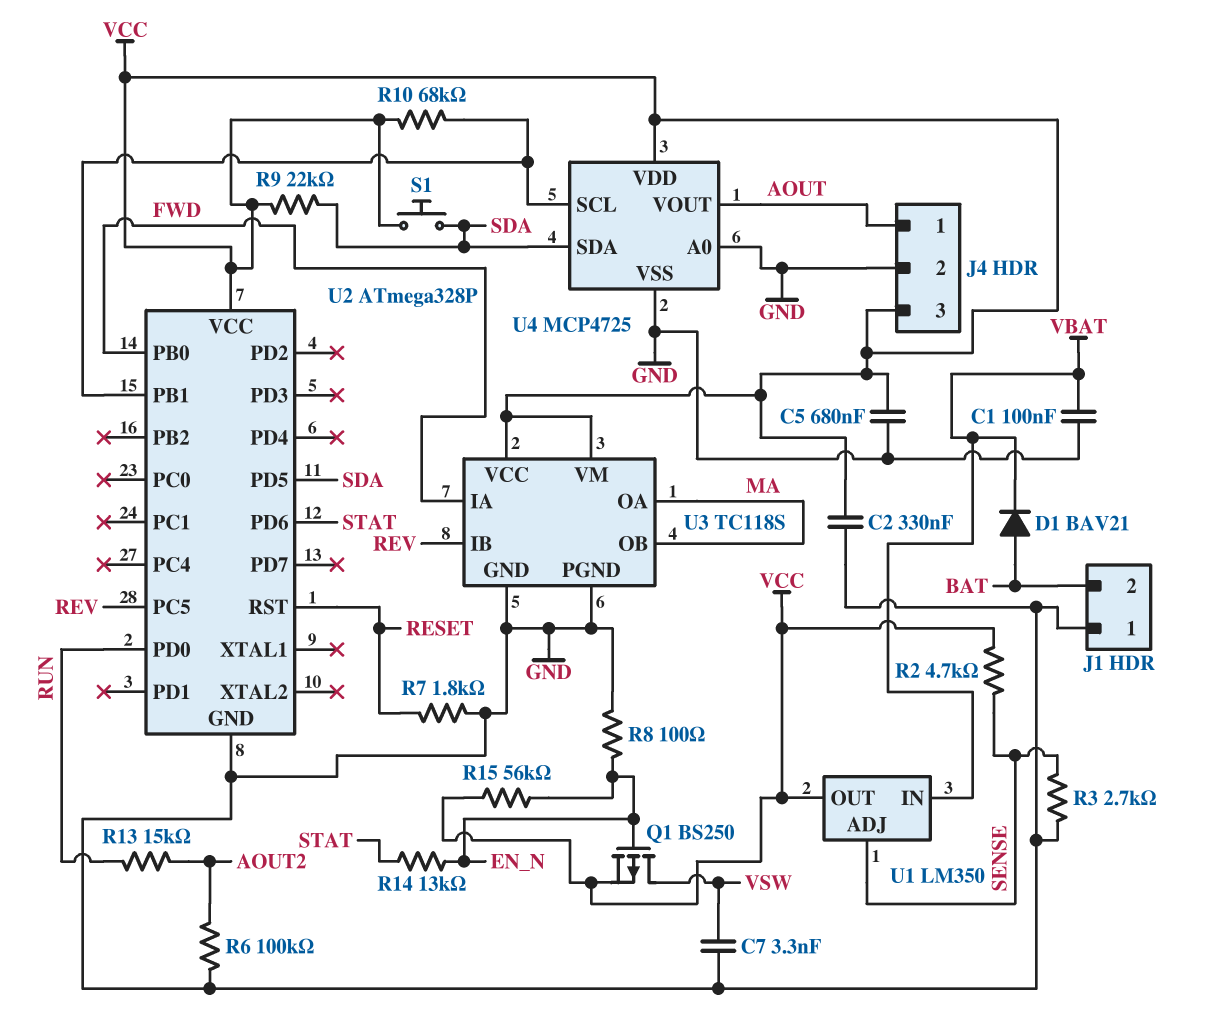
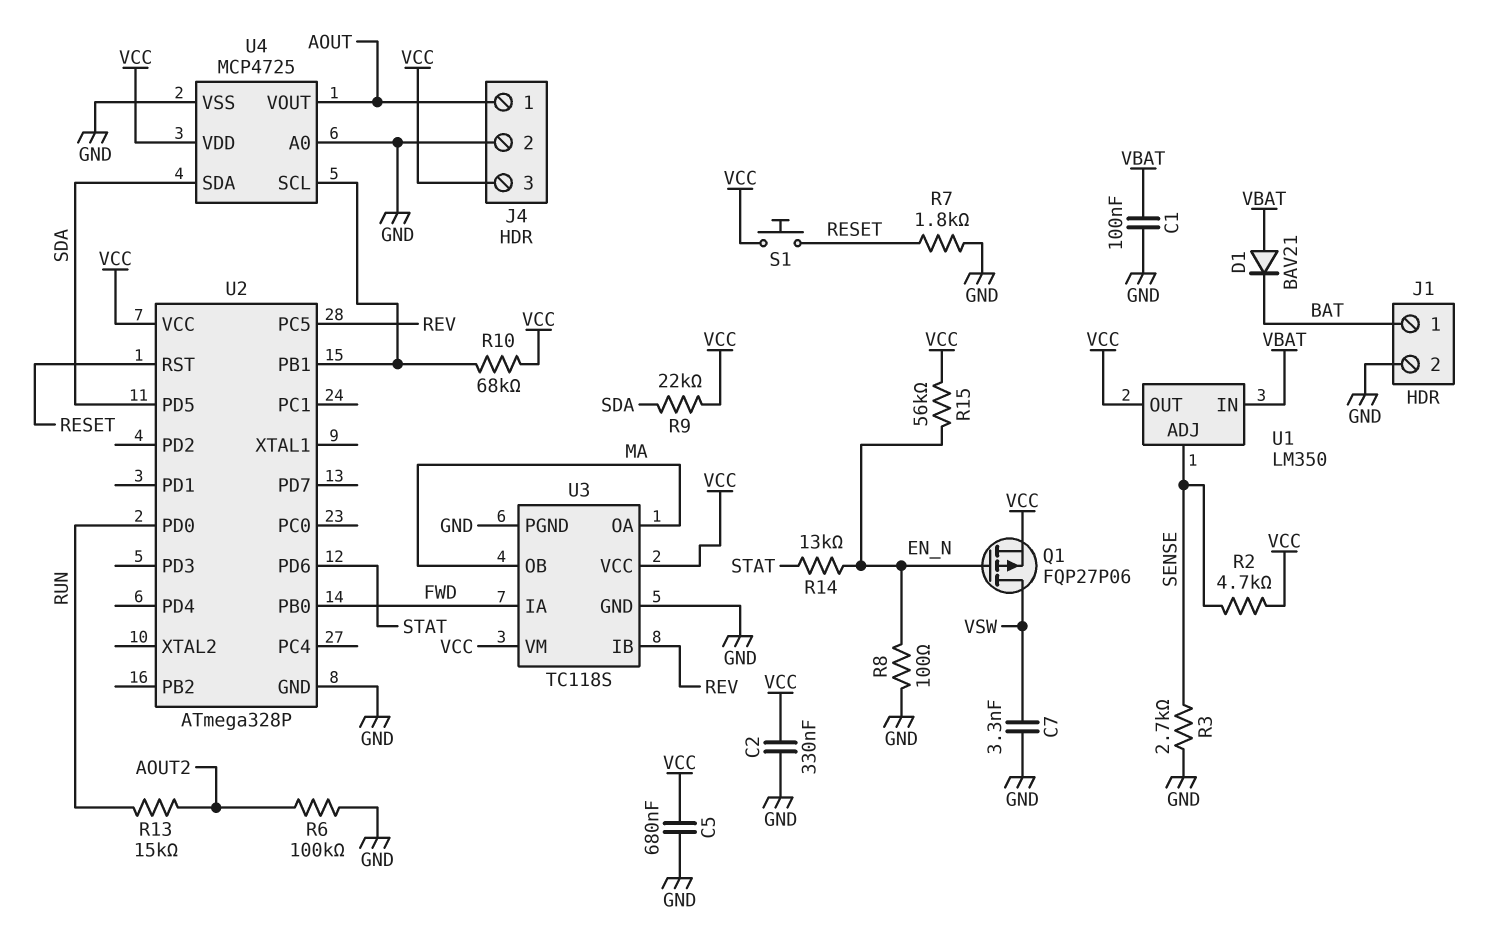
D1: diode BAV21 (A BAT, K VBAT) -> diode BAV21 (A VBAT, K BAT)
J1 pin 1: GND -> BAT
J1 pin 2: BAT -> GND
Q1: PMOS BS250 (G EN_N, D VSW, S VCC) -> PMOS FQP27P06 (G EN_N, D VSW, S VCC)
S1: button (SDA, VCC) -> button (RESET, VCC)

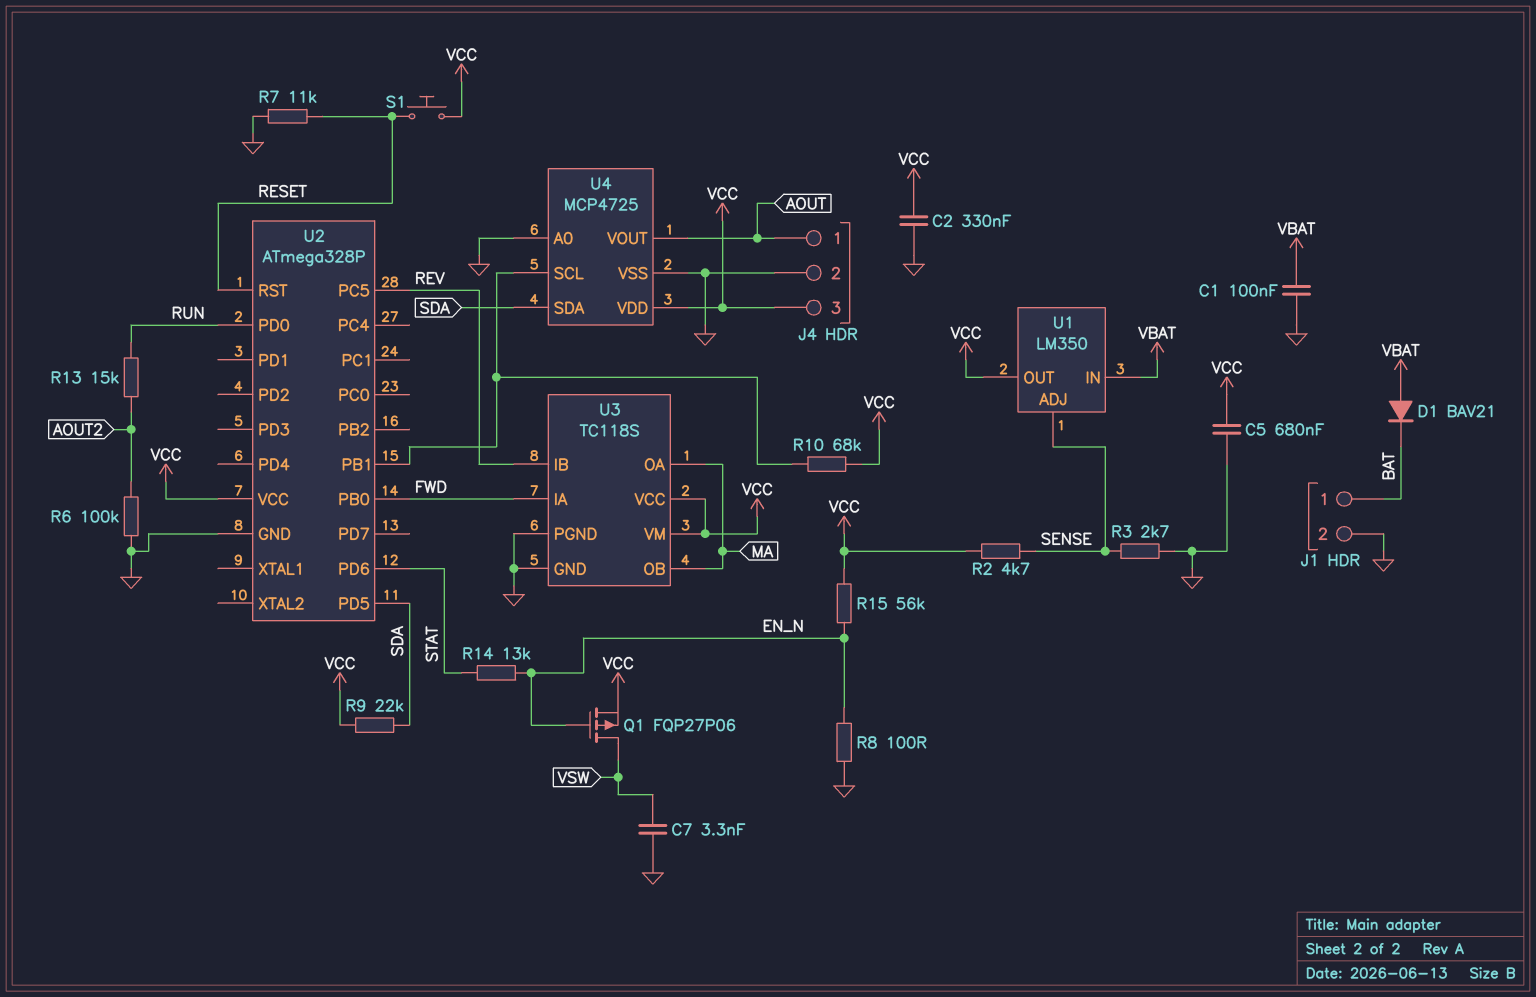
R7: 1.8k (GND, RESET) -> 11k (GND, RESET)

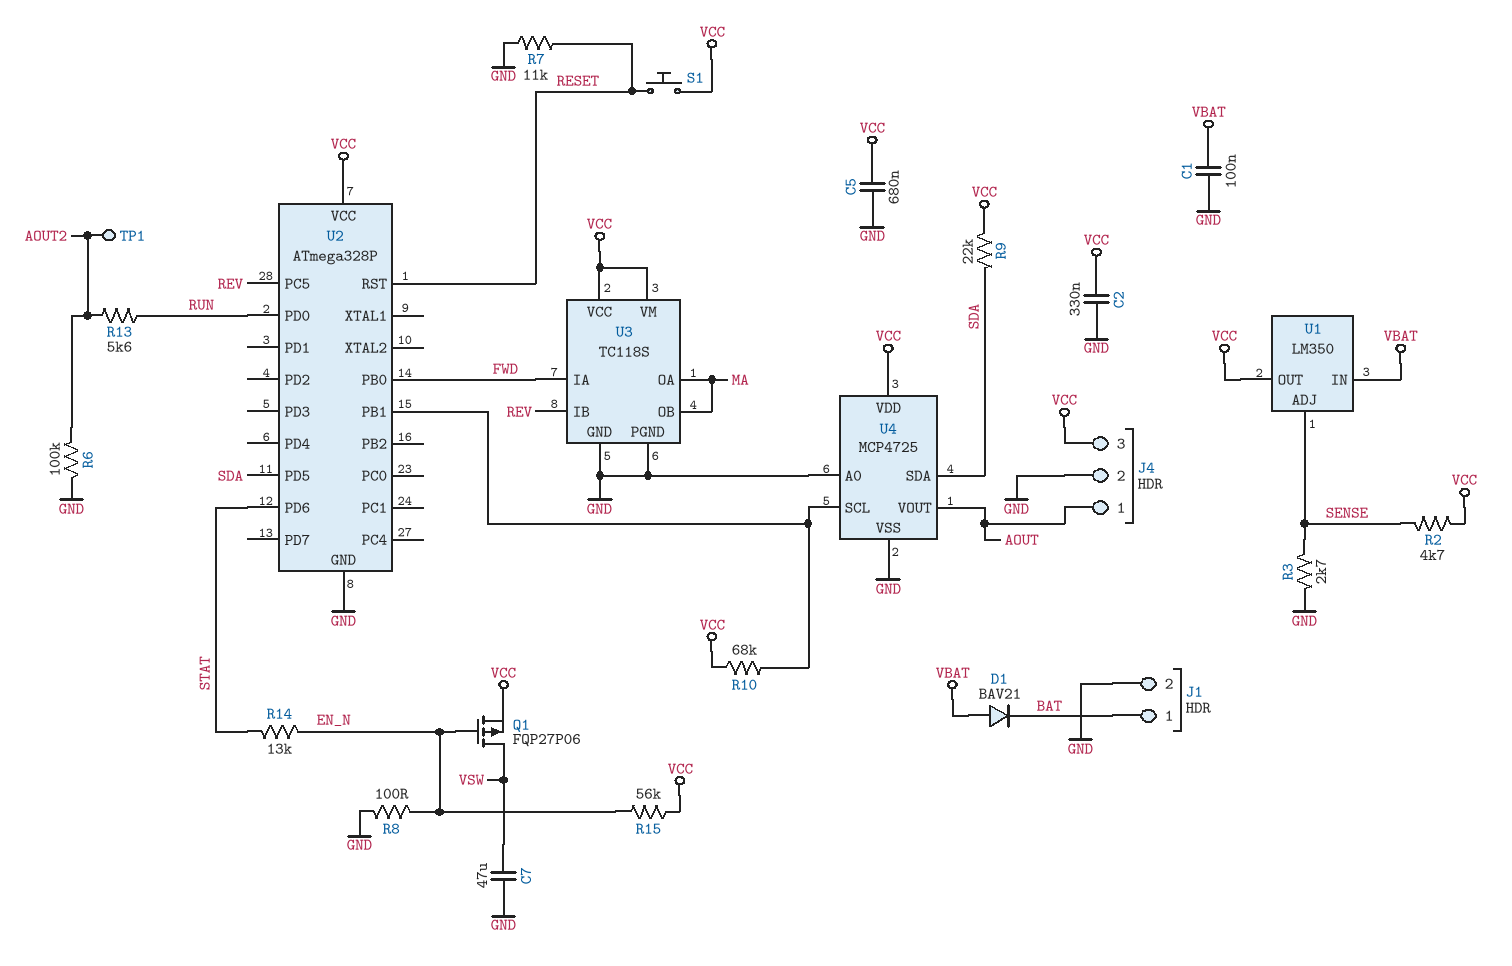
C7: 3.3nF (GND, VSW) -> 47uF (GND, VSW)
R13: 15k (AOUT2, RUN) -> 5.6k (AOUT2, RUN)
TP1: none -> test point (AOUT2)

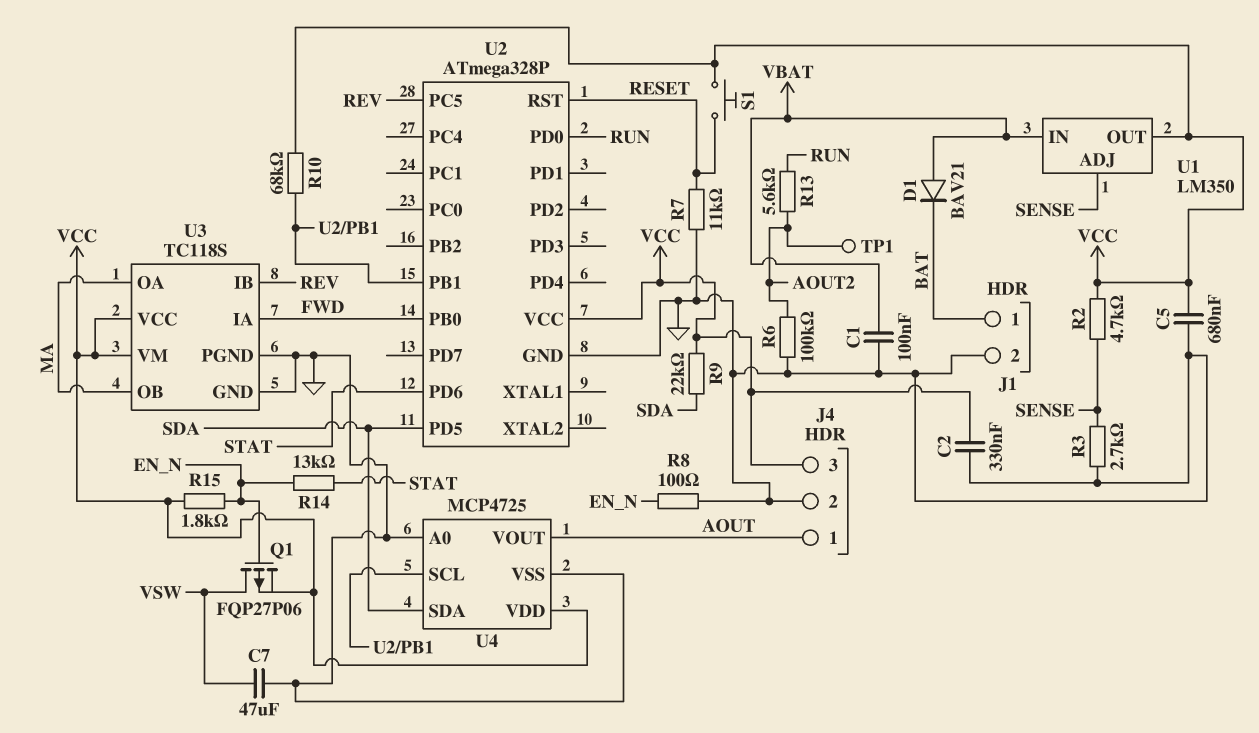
R15: 56k (EN_N, VCC) -> 1.8k (EN_N, VCC)

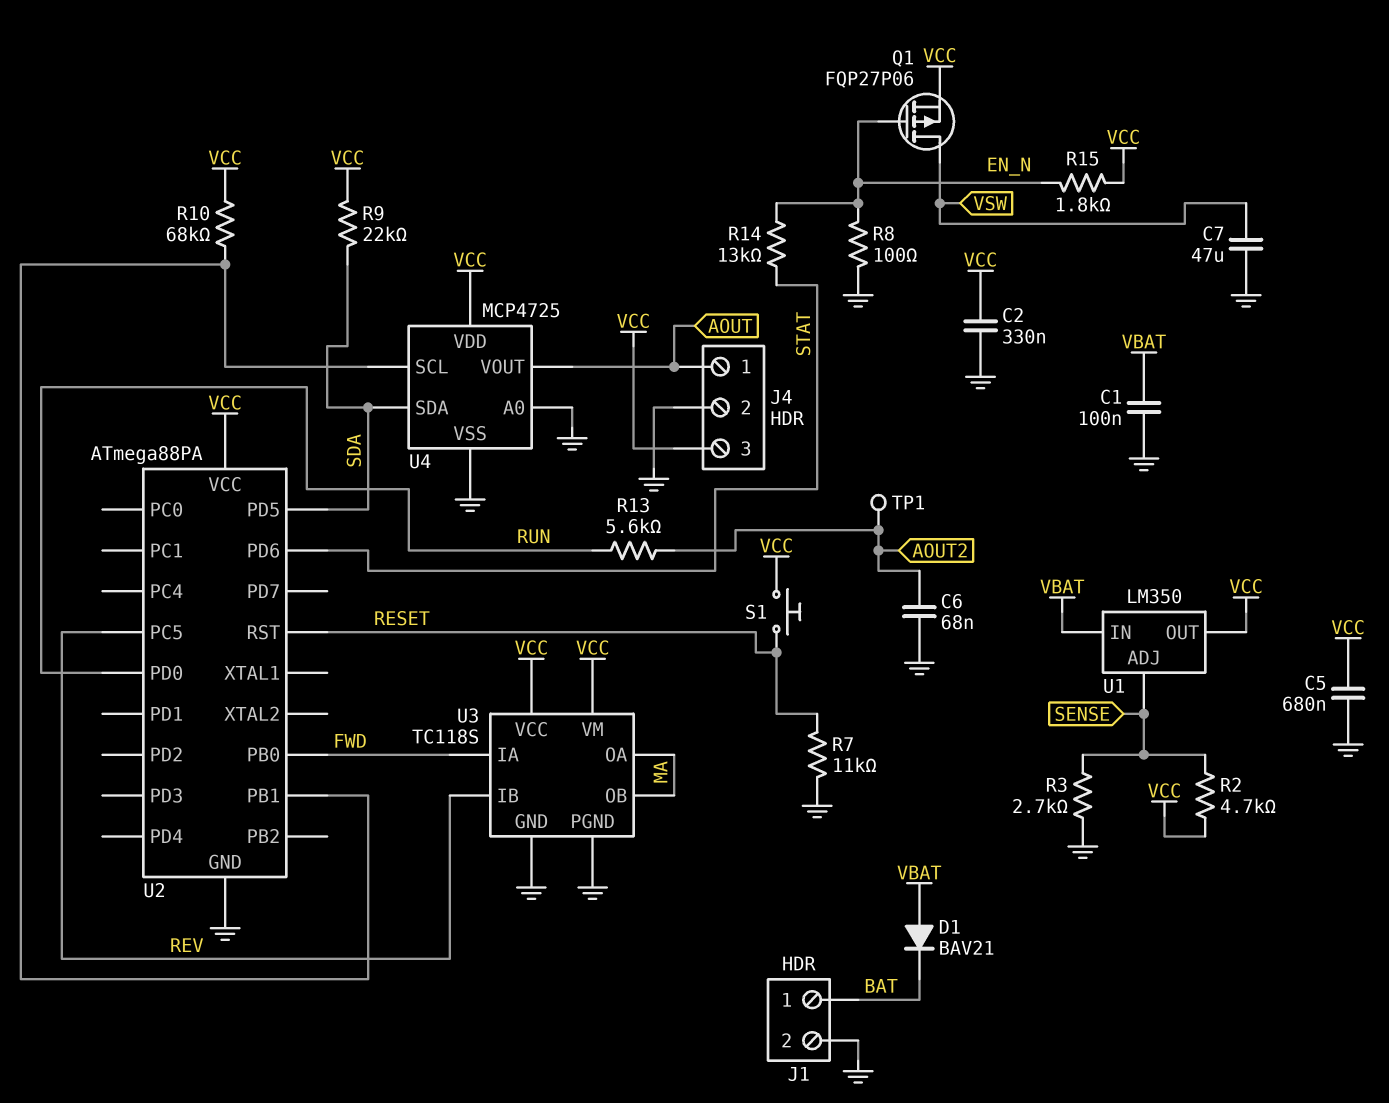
C6: none -> 68nF (AOUT2, GND)
R6: 100k (AOUT2, GND) -> none
U2: ATmega328P -> ATmega88PA

